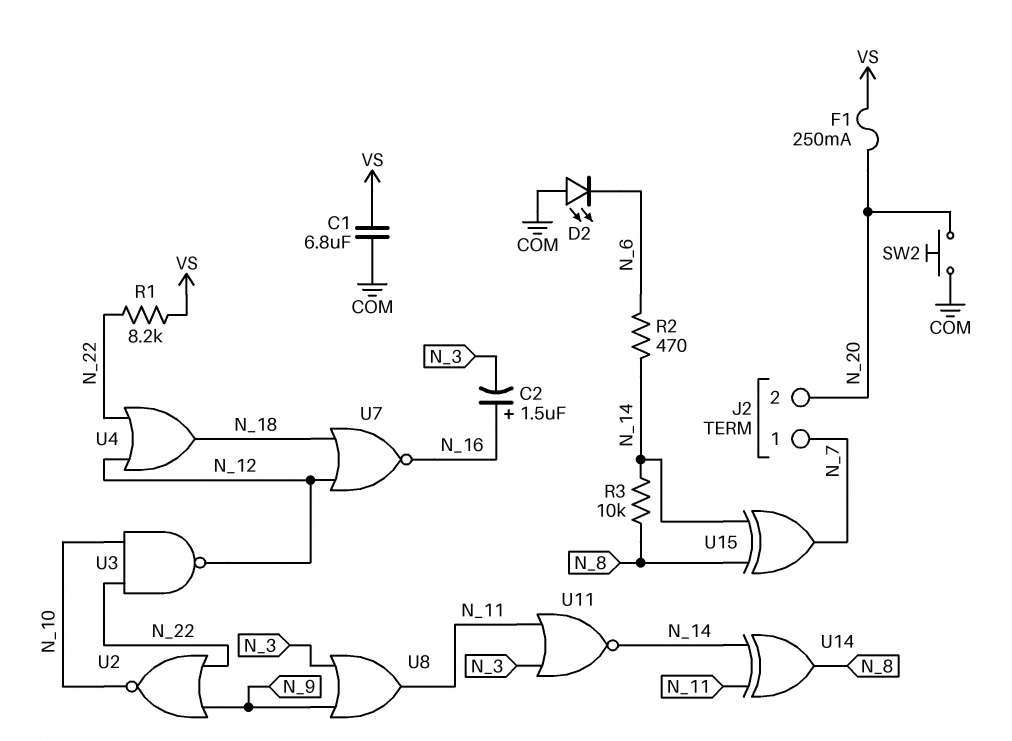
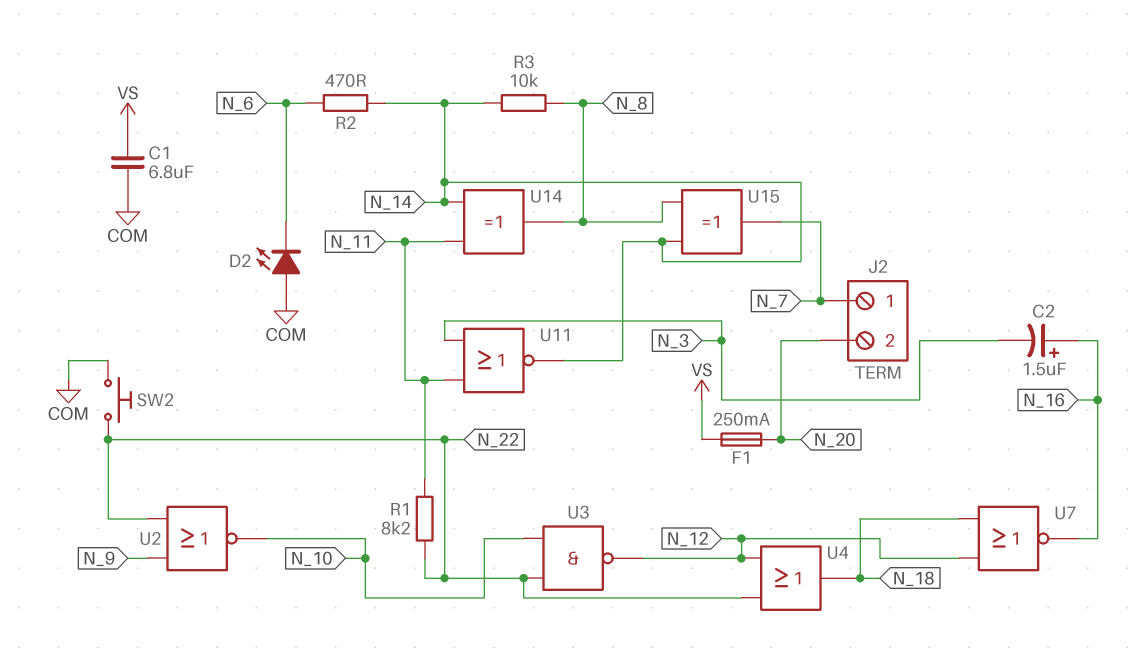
R1: 8.2k (N_22, VS) -> 8.2k (N_11, N_22)
SW2: button (COM, N_20) -> button (COM, N_22)
U8: OR (in N_3, in N_9, out N_11) -> none

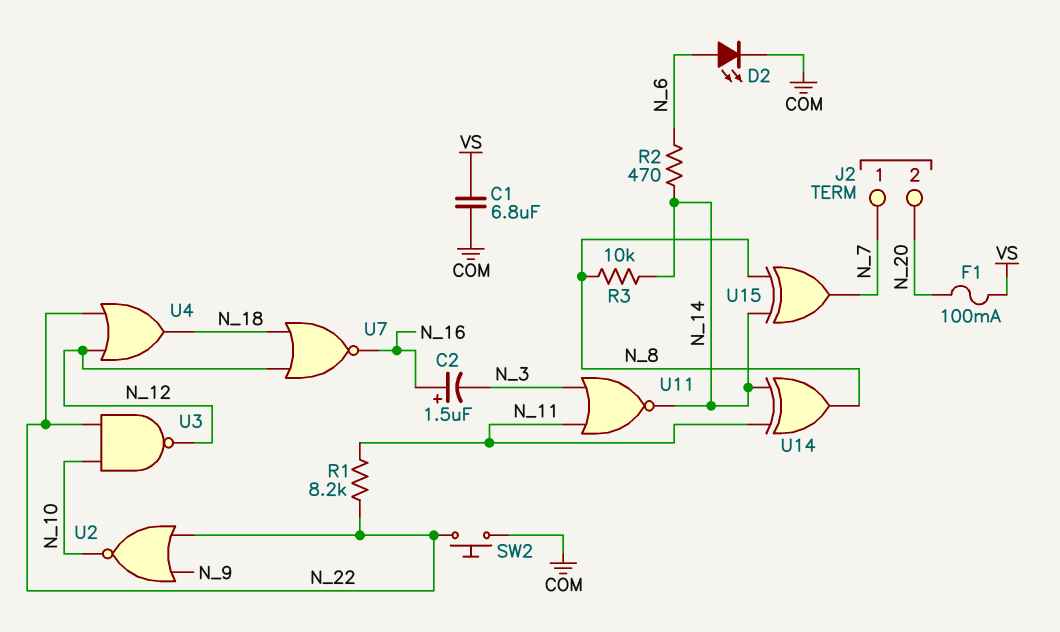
D2: LED (A COM, K N_6) -> LED (A N_6, K COM)
F1: 250mA (N_20, VS) -> 100mA (N_20, VS)

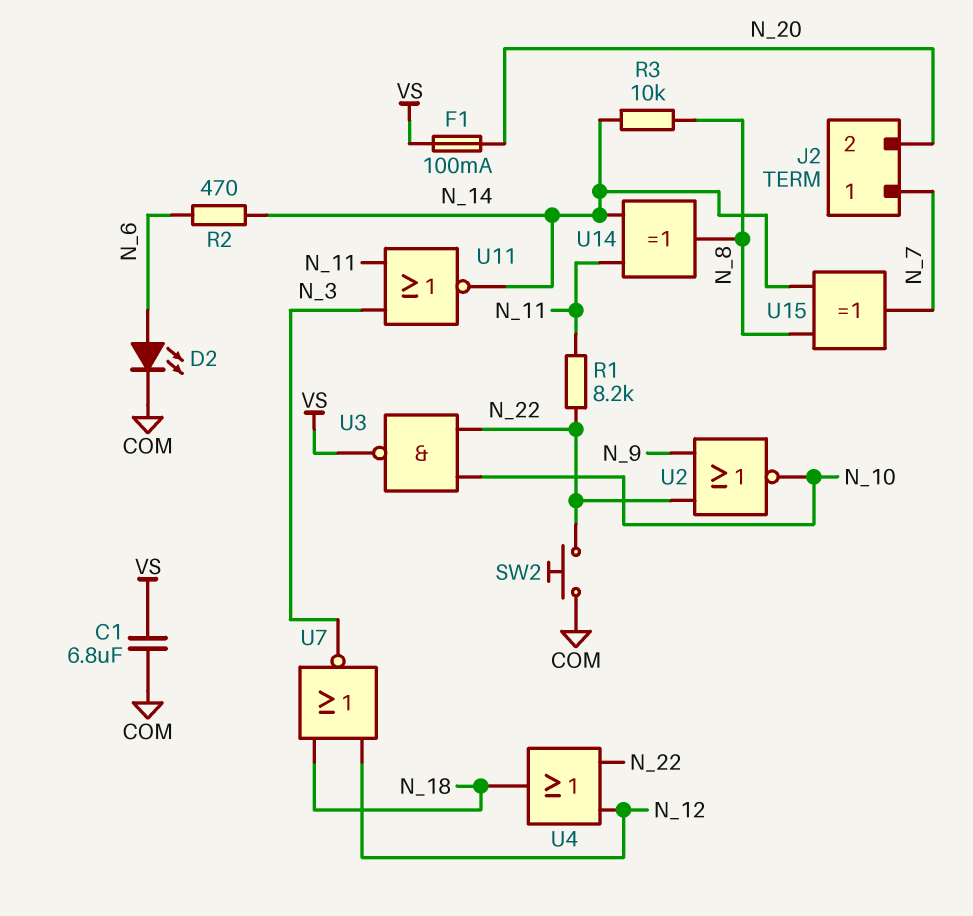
C2: 1.5uF (plus N_16, minus N_3) -> none
U3: NAND (in N_10, in N_22, out N_12) -> NAND (in N_10, in N_22, out VS)
U7: NOR (in N_12, in N_18, out N_16) -> NOR (in N_12, in N_18, out N_3)

